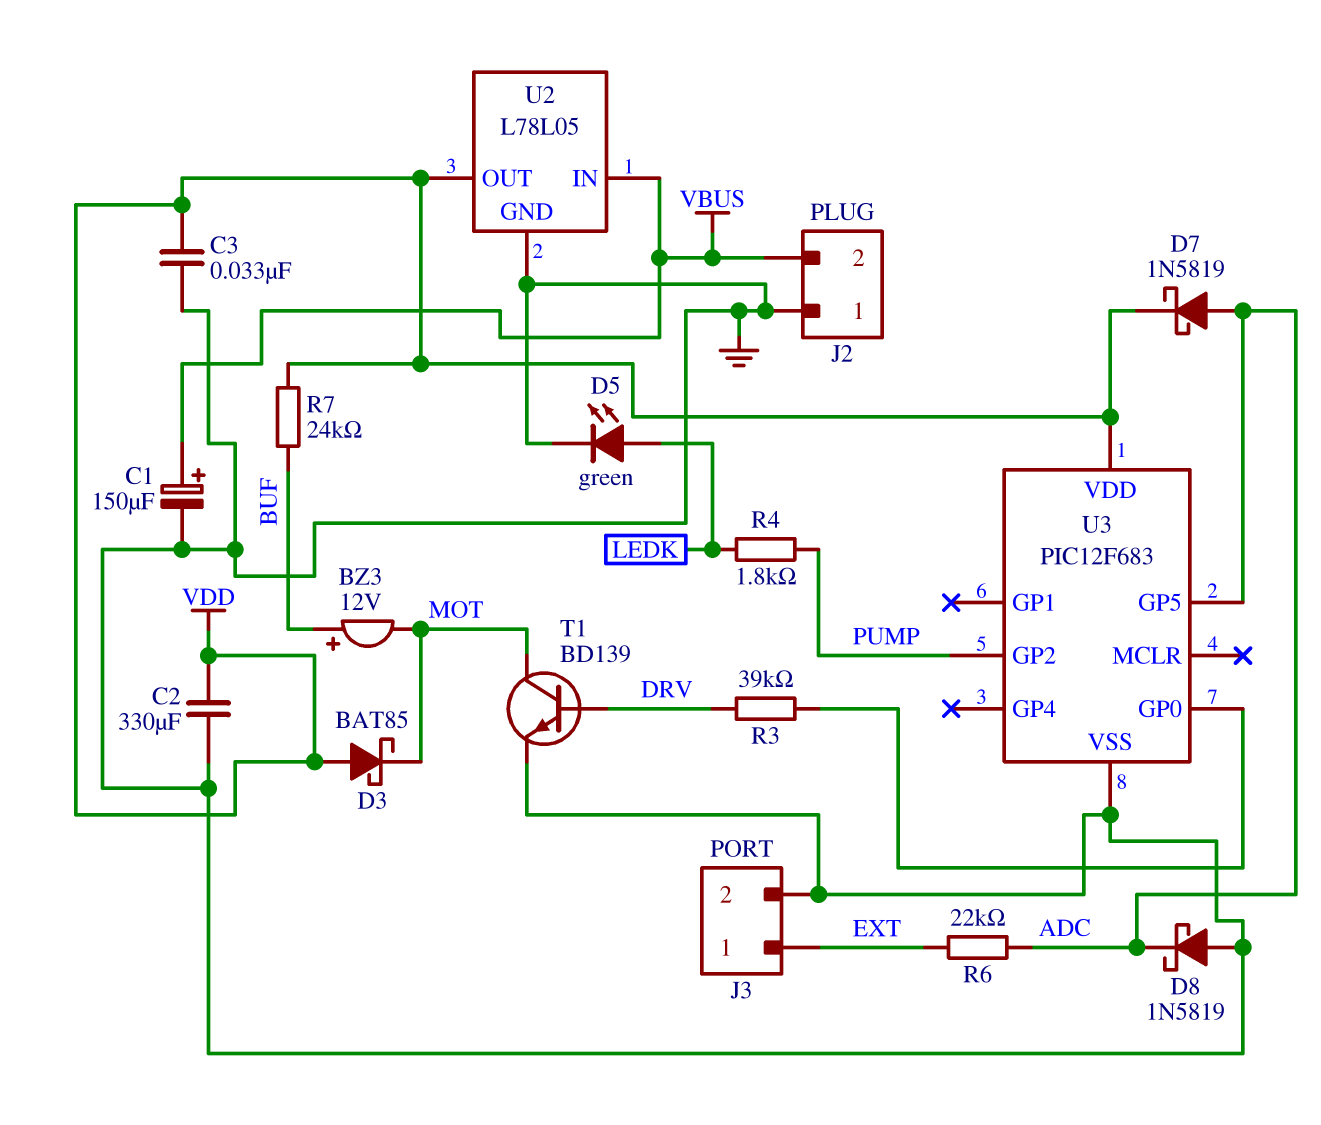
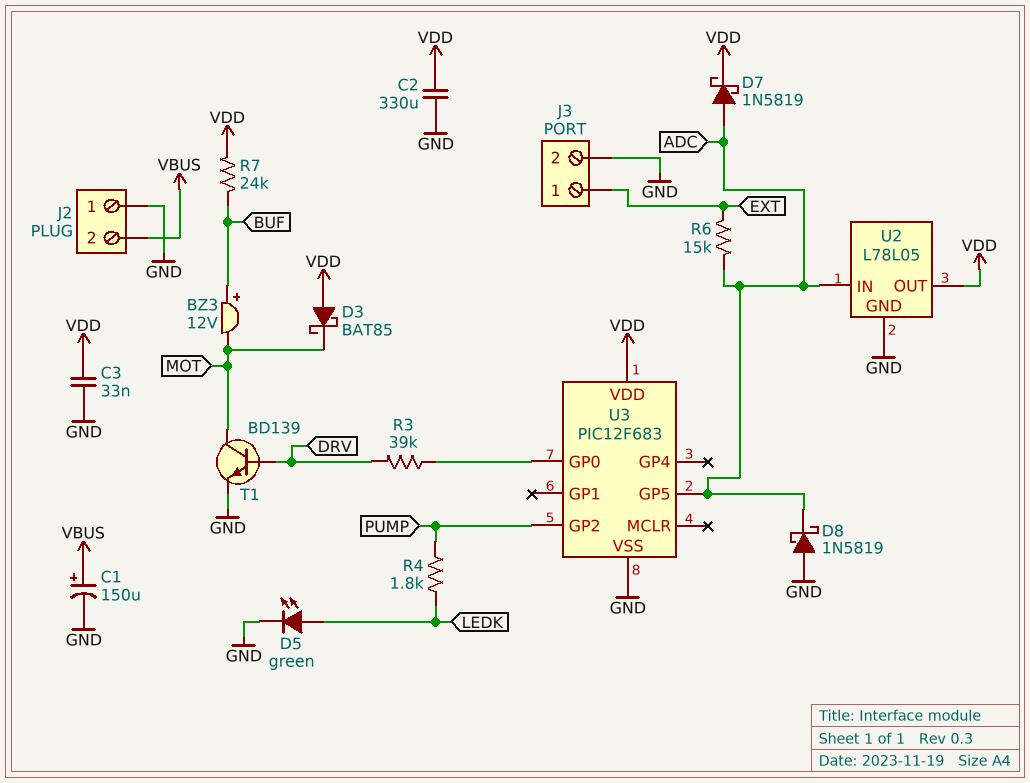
R6: 22k (ADC, EXT) -> 15k (ADC, EXT)
U2 pin IN: VBUS -> ADC

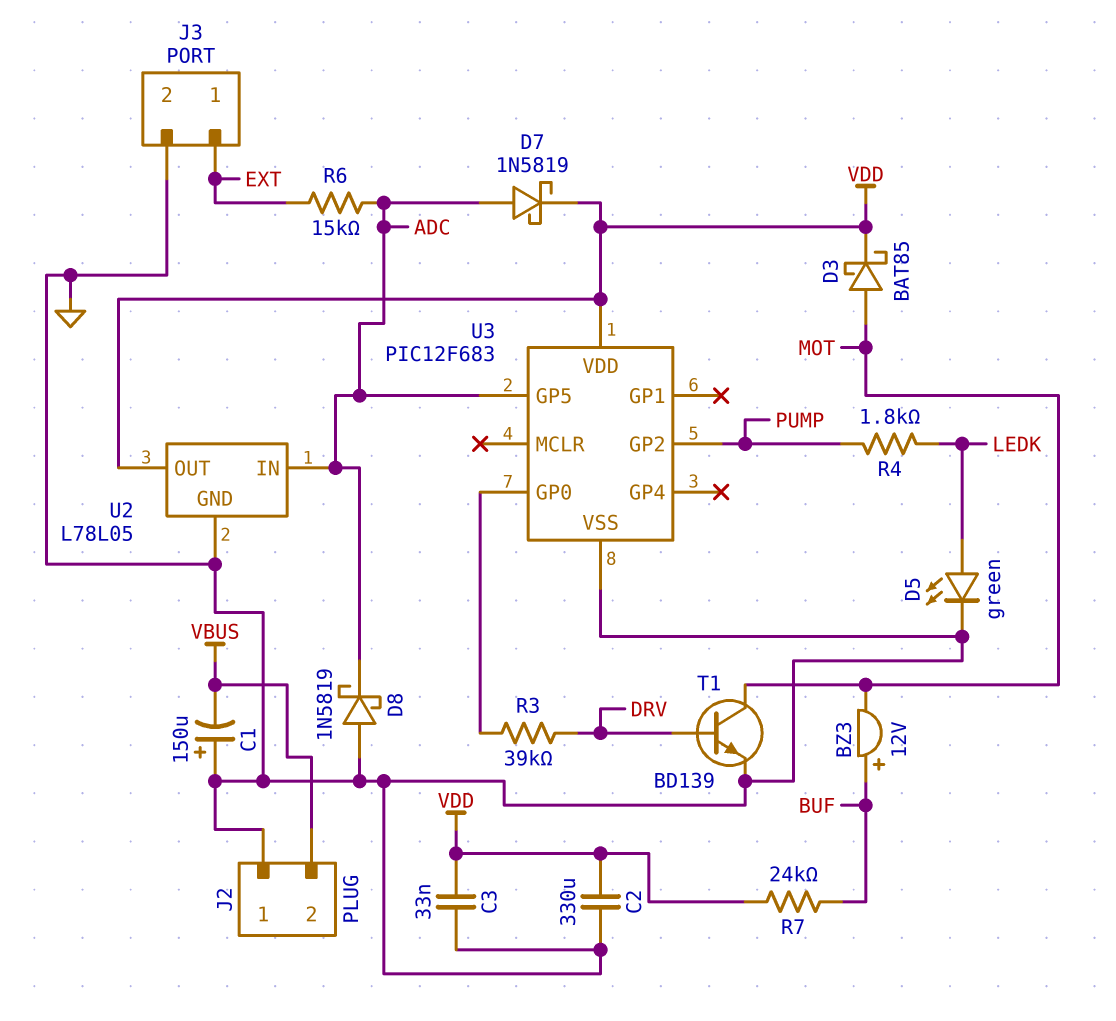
C1: 150uF (plus VBUS, minus GND) -> 150uF (plus GND, minus VBUS)
D3: schottky BAT85 (A VDD, K MOT) -> schottky BAT85 (A MOT, K VDD)

